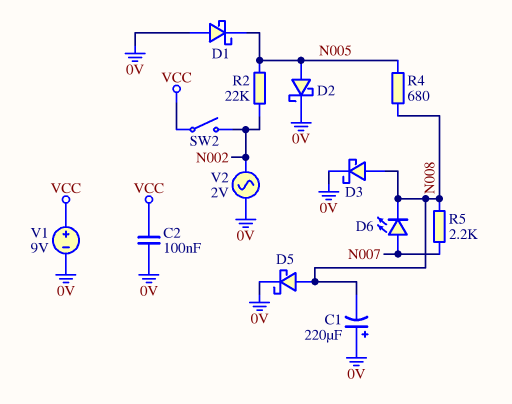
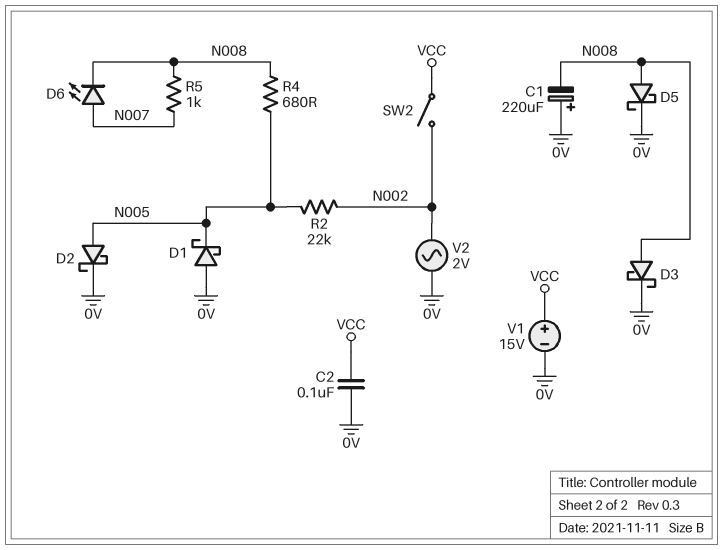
R5: 2.2k (N007, N008) -> 1k (N007, N008)
V1: 9V (plus VCC, minus 0V) -> 15V (plus VCC, minus 0V)

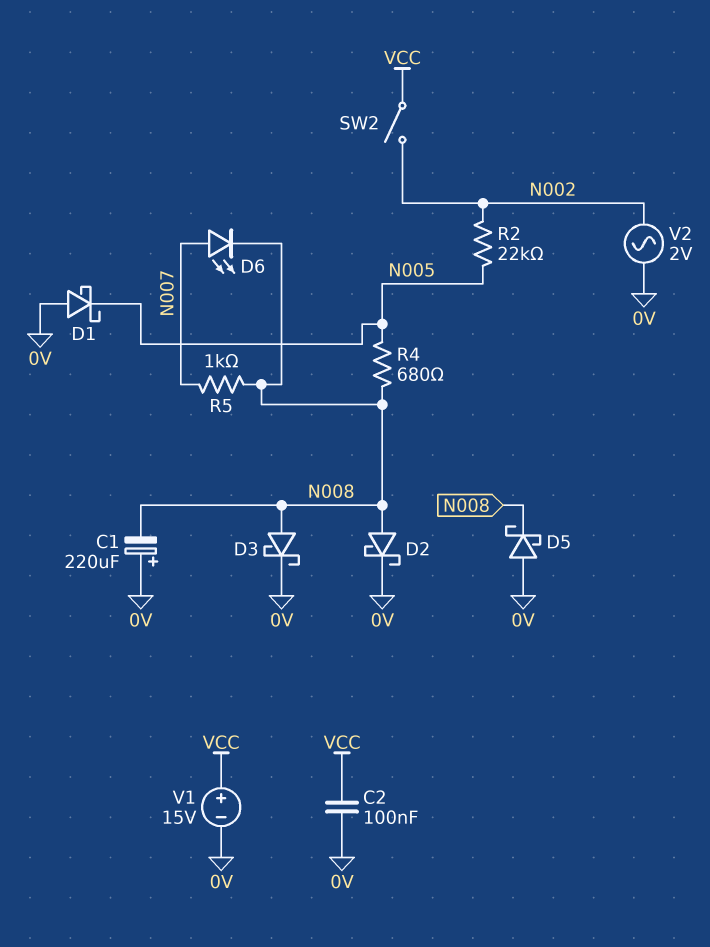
D2: schottky (A N005, K 0V) -> schottky (A N008, K 0V)
D5: schottky (A N008, K 0V) -> schottky (A 0V, K N008)

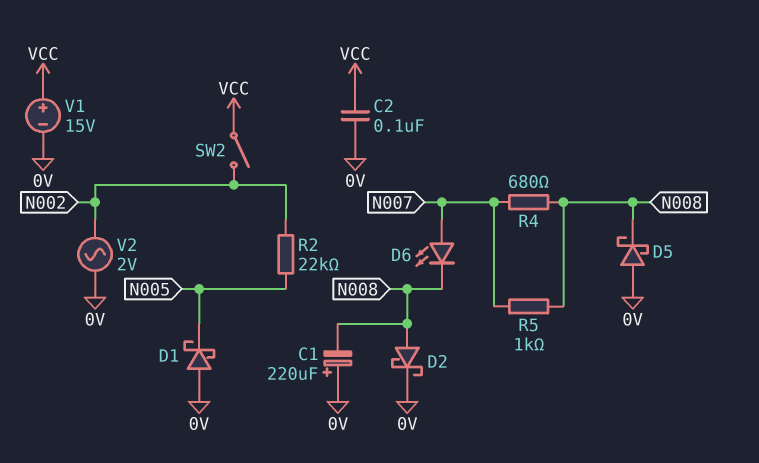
D3: schottky (A N008, K 0V) -> none
R4: 680 (N005, N008) -> 680 (N007, N008)

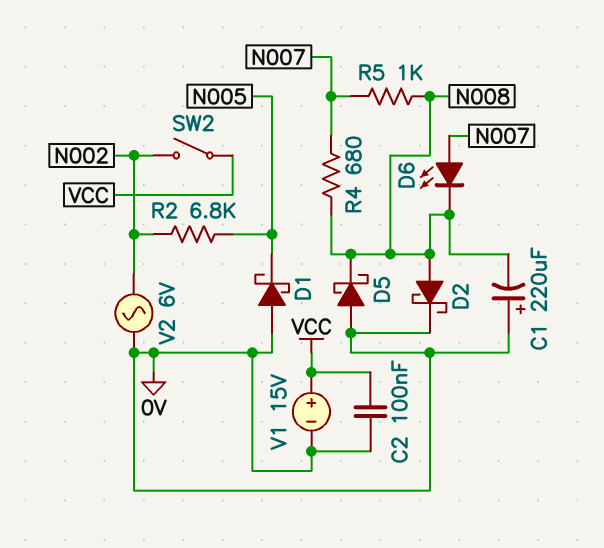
R2: 22k (N002, N005) -> 6.8k (N002, N005)
V2: AC 2V (0V, N002) -> AC 6V (0V, N002)

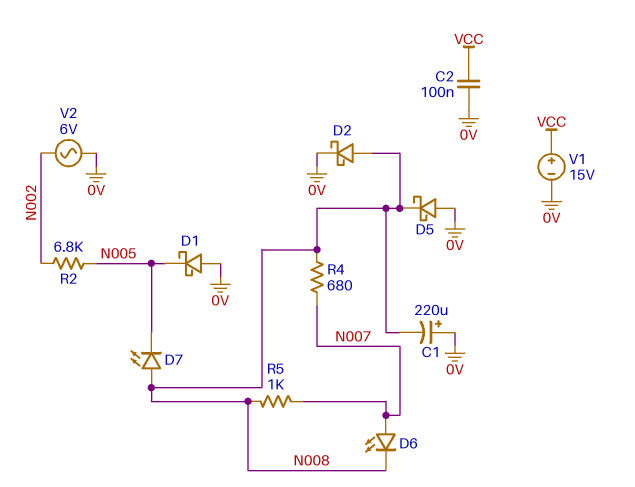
D7: none -> LED (A N008, K N005)
SW2: switch (N002, VCC) -> none

